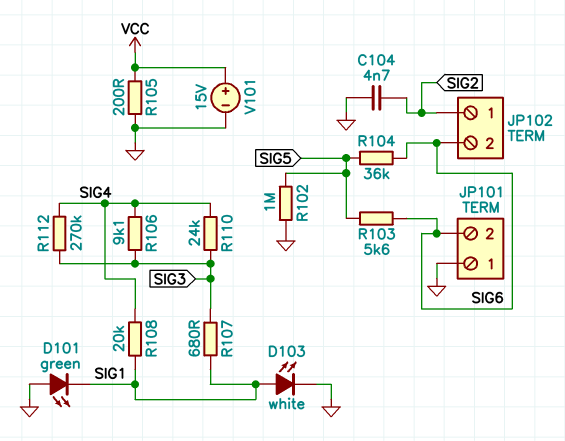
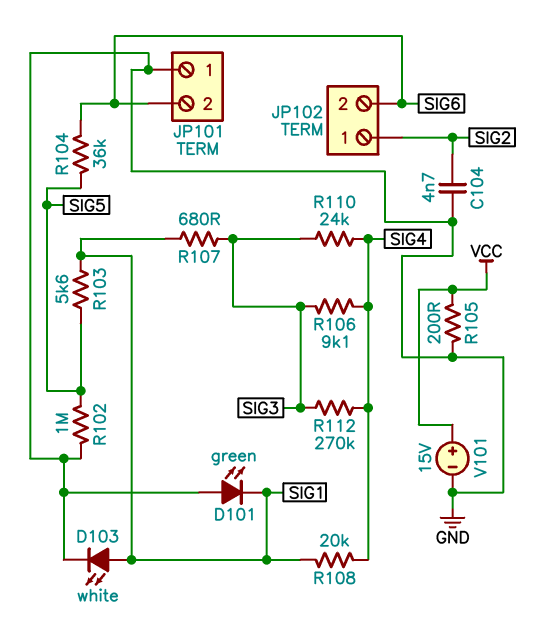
R103: 5.6k (SIG5, SIG6) -> 5.6k (SIG1, SIG5)

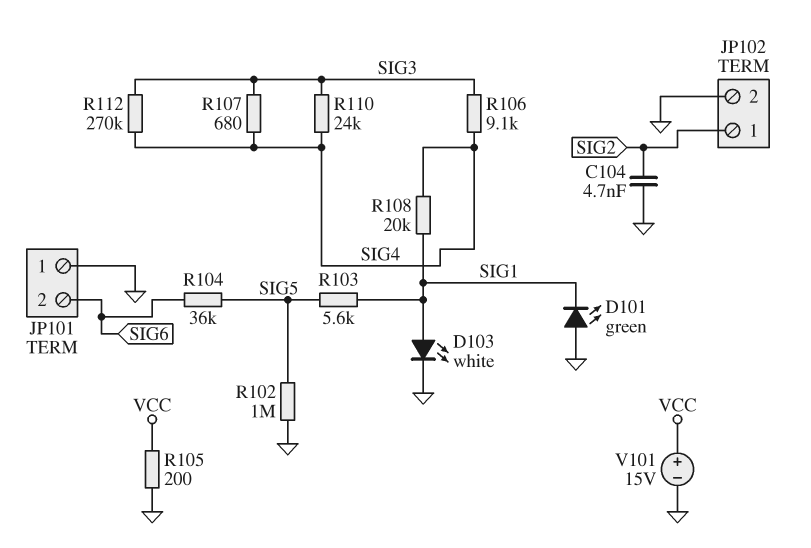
JP102 pin 2: SIG6 -> GND
R107: 680 (SIG1, SIG3) -> 680 (SIG3, SIG4)

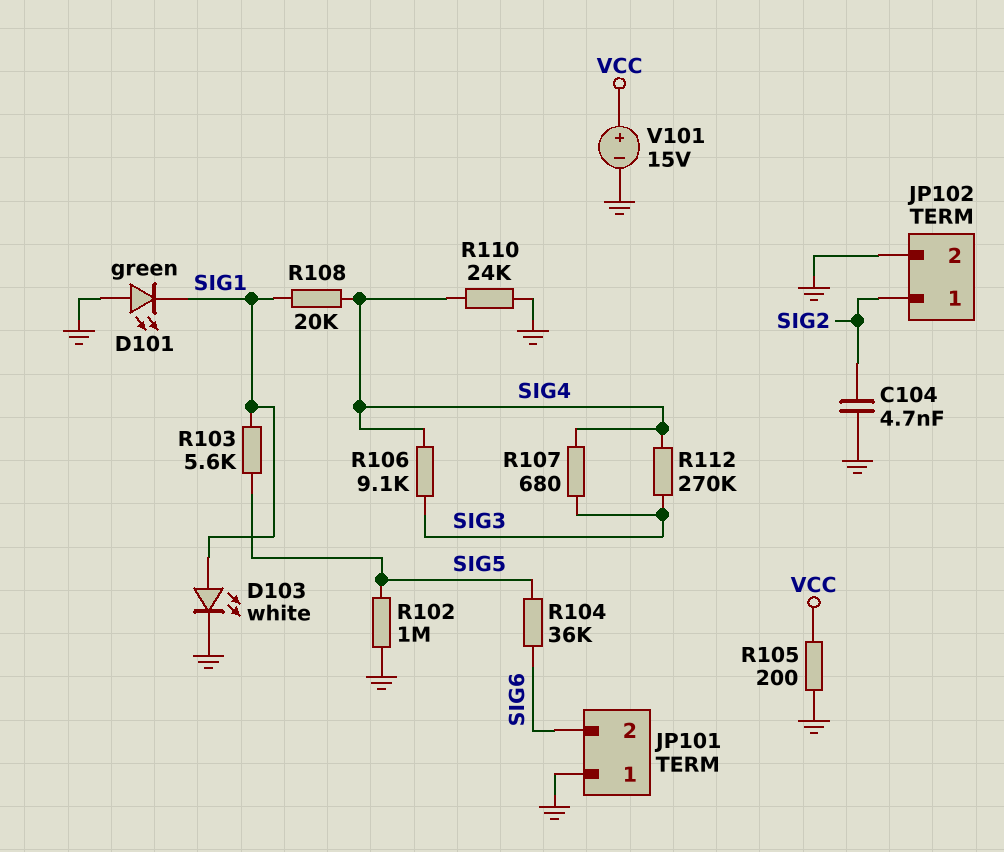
R110: 24k (SIG3, SIG4) -> 24k (GND, SIG4)

